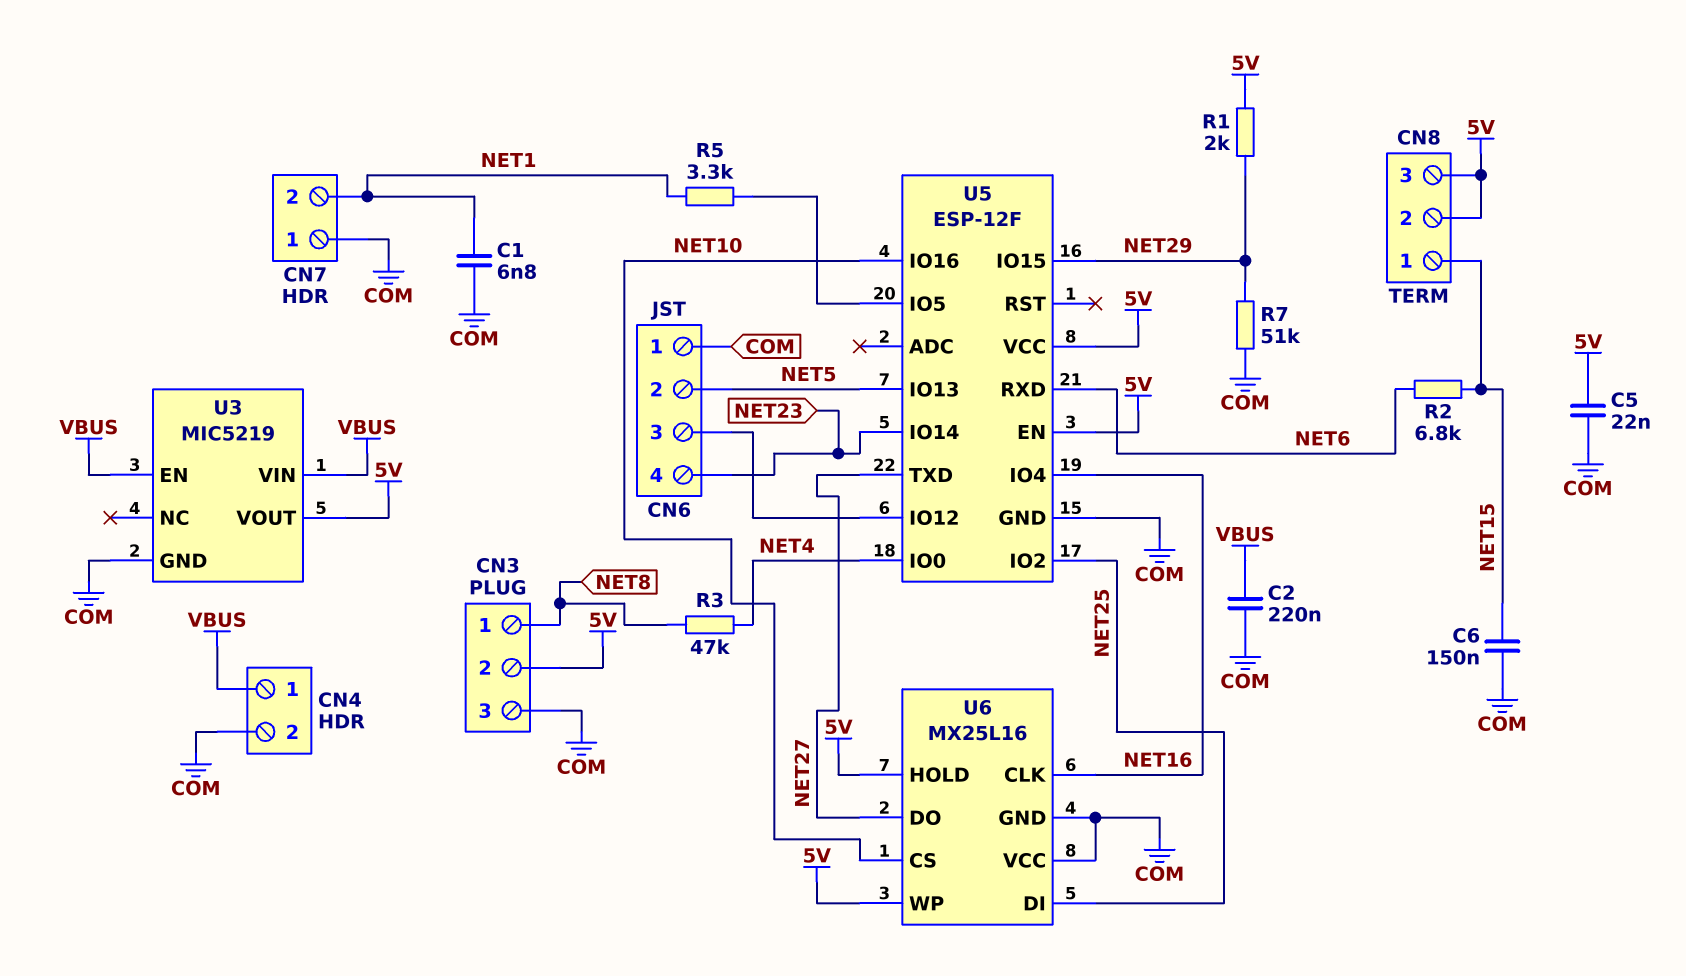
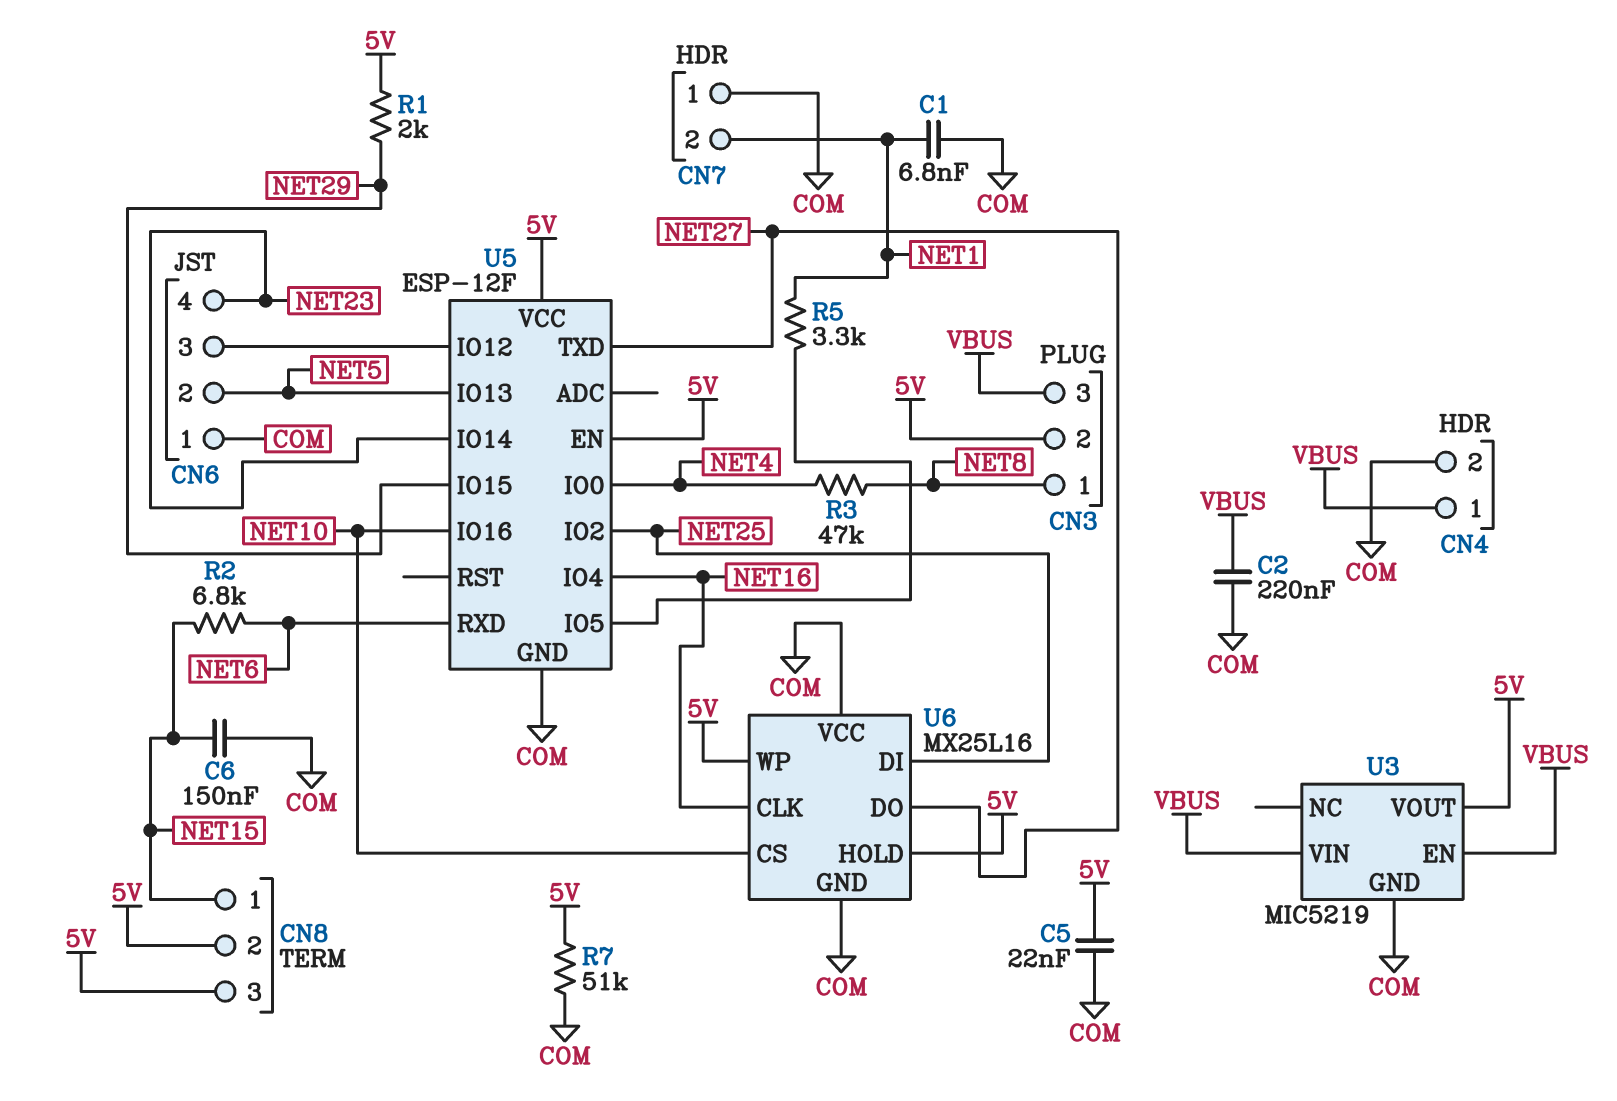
CN3 pin 3: COM -> VBUS
R7: 51k (COM, NET29) -> 51k (5V, COM)

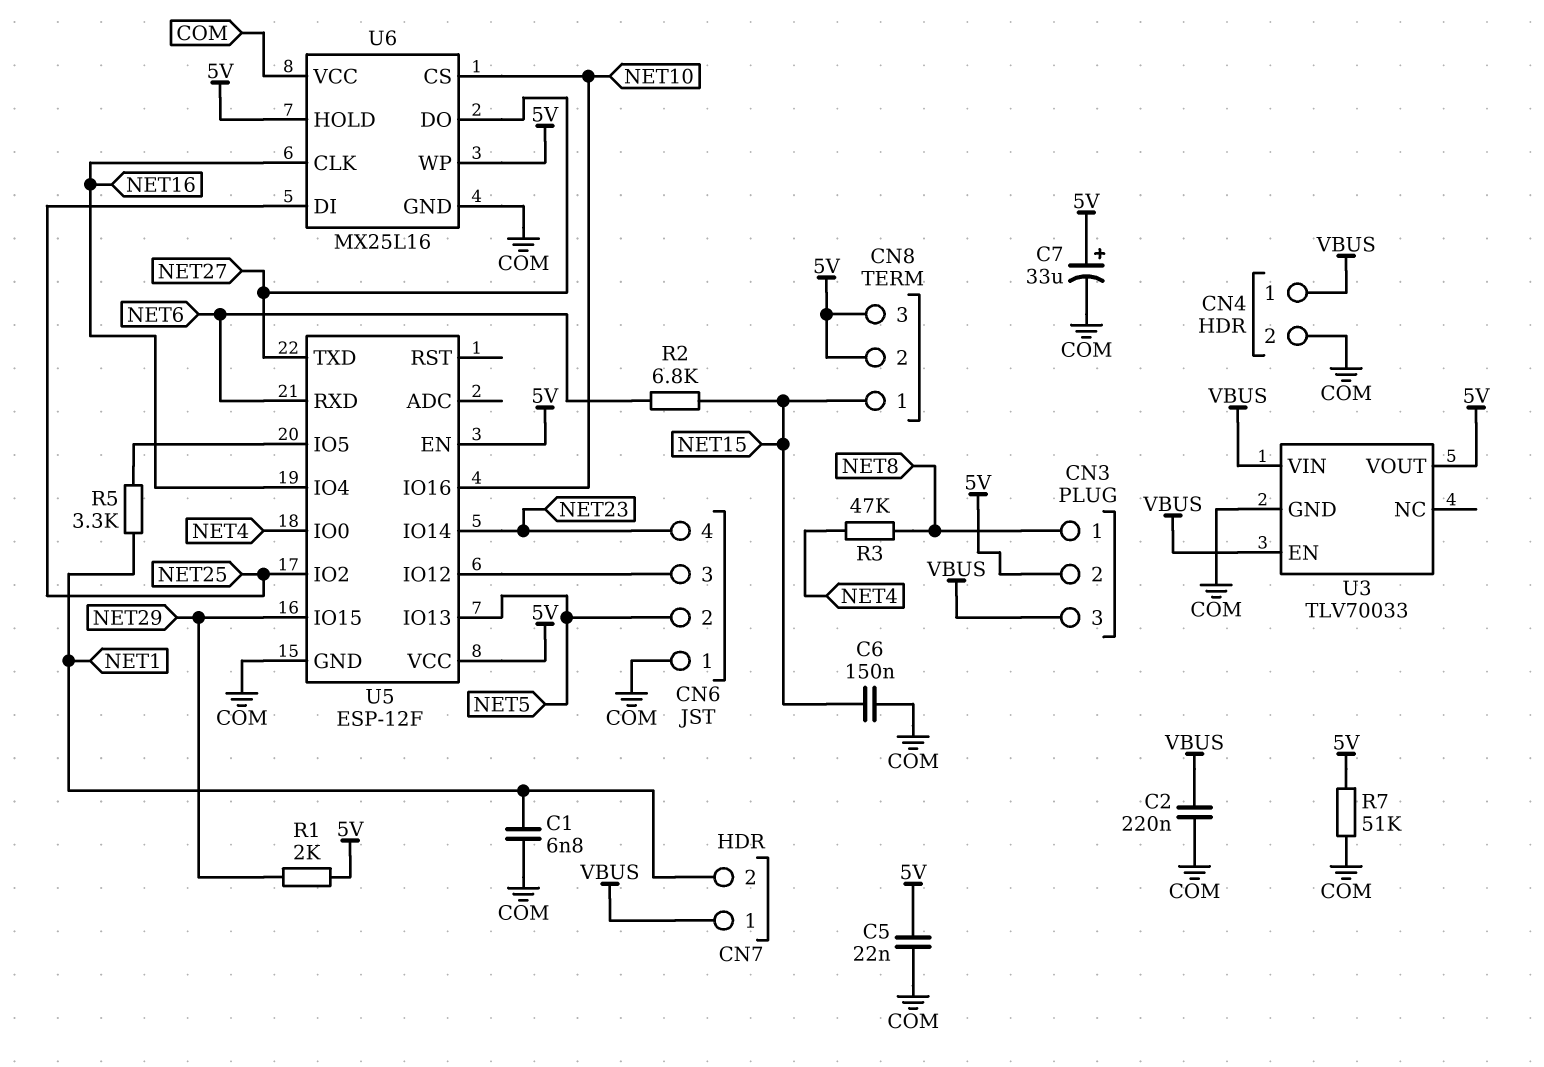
C7: none -> 33uF (plus 5V, minus COM)
CN7 pin 1: COM -> VBUS
U3: MIC5219 -> TLV70033

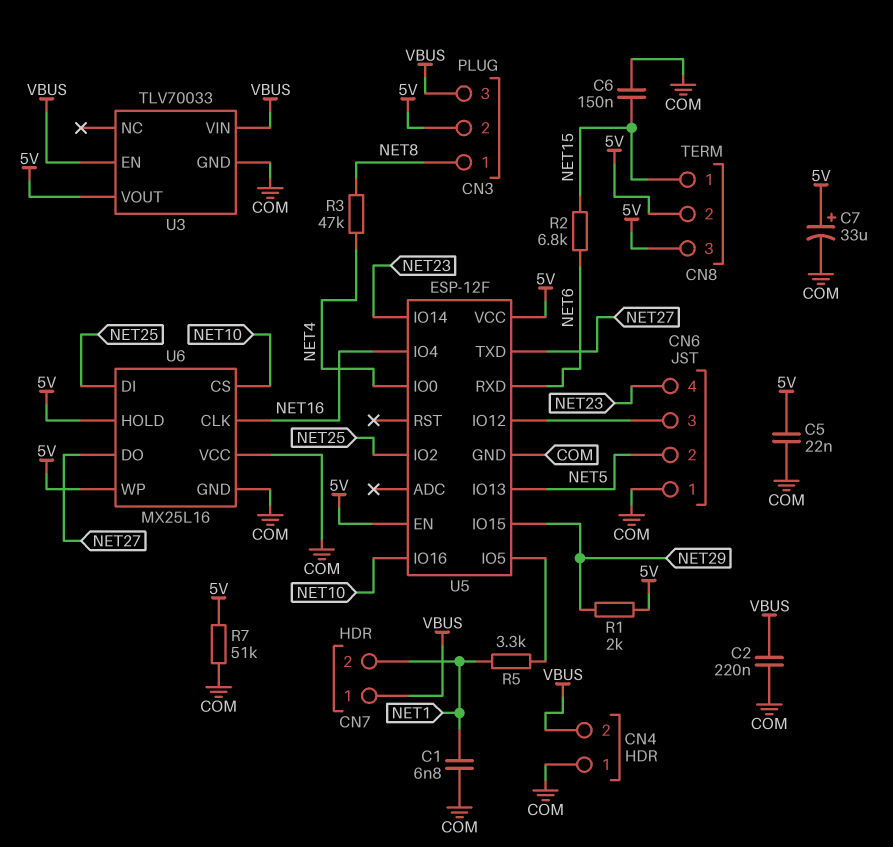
CN4 pin 1: VBUS -> COM
CN4 pin 2: COM -> VBUS

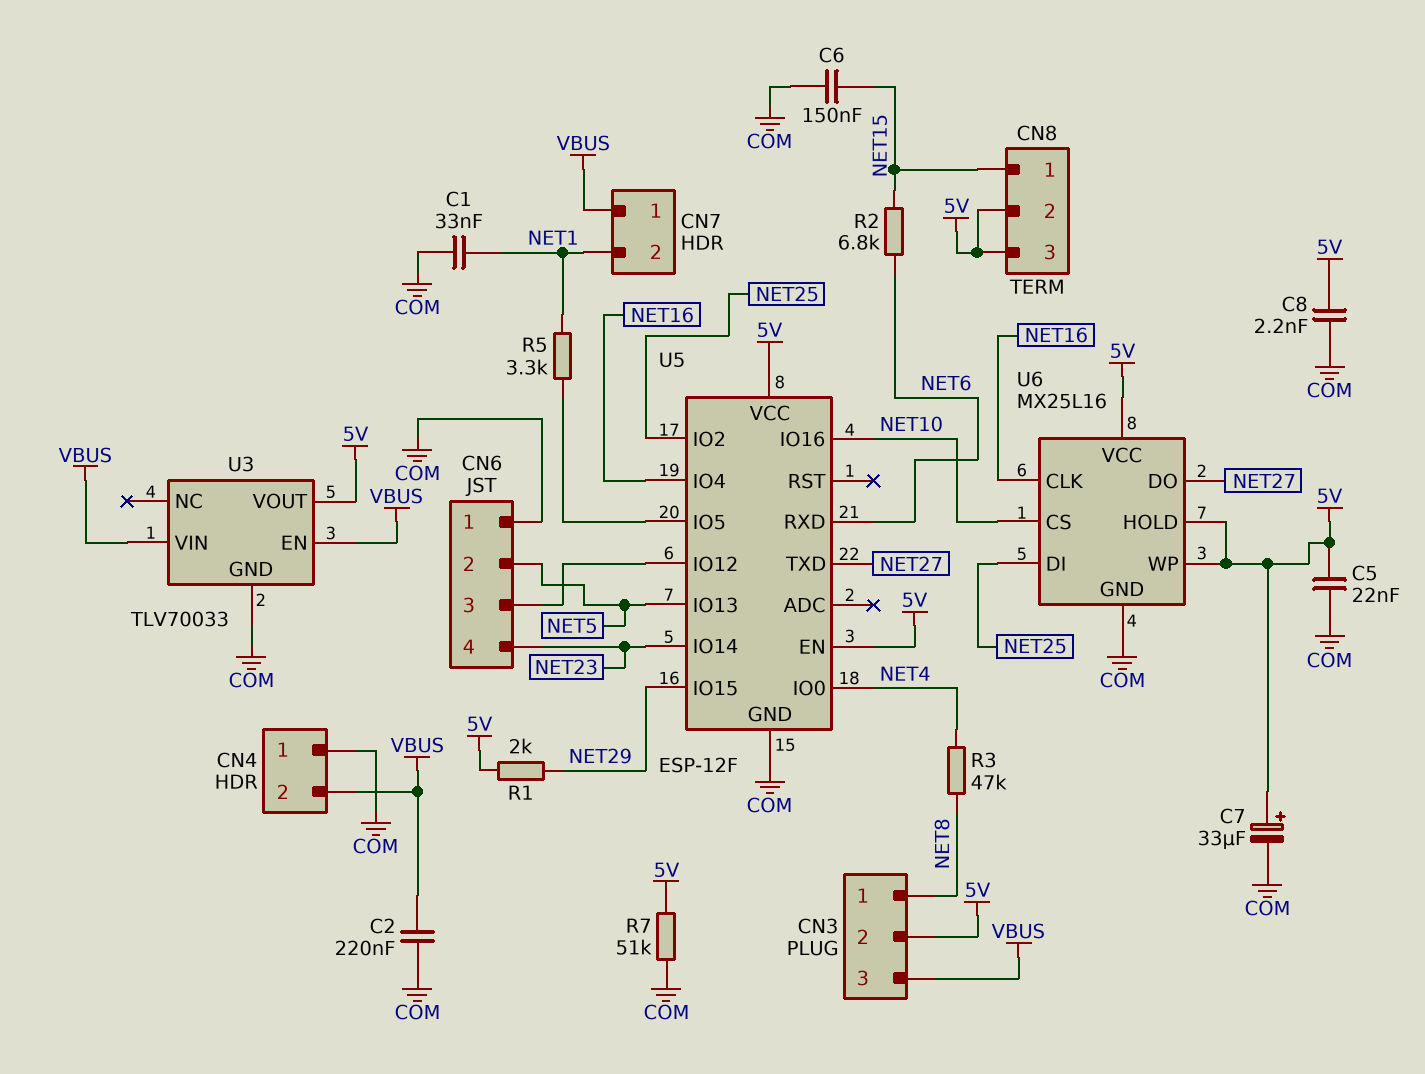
C1: 6.8nF (COM, NET1) -> 33nF (COM, NET1)
C8: none -> 2.2nF (5V, COM)
U6 pin VCC: COM -> 5V

